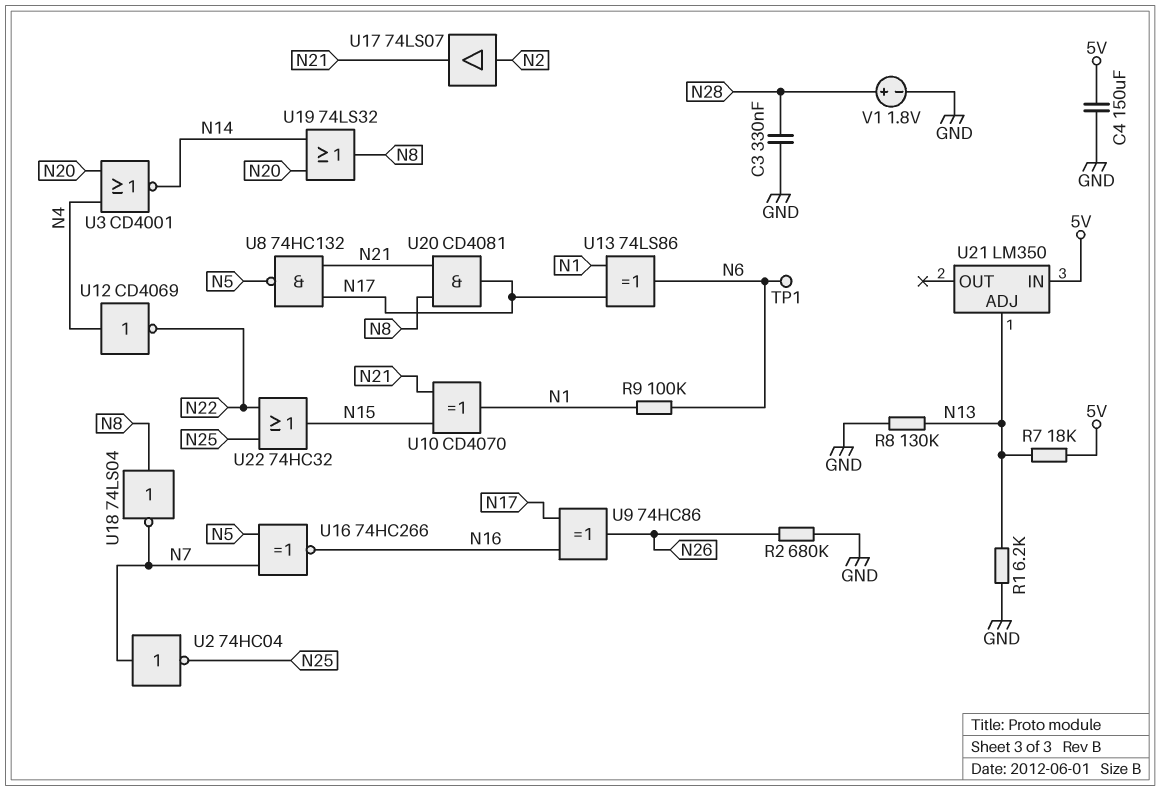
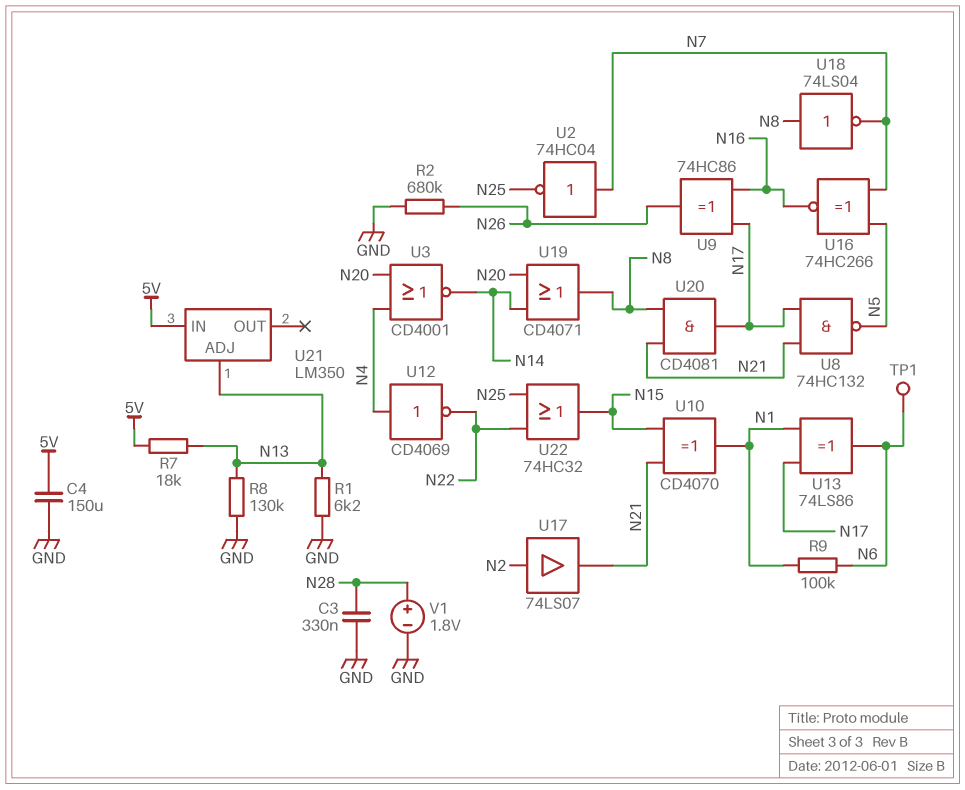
U19: OR 74LS32 (in N14, in N20, out N8) -> OR CD4071 (in N14, in N20, out N8)

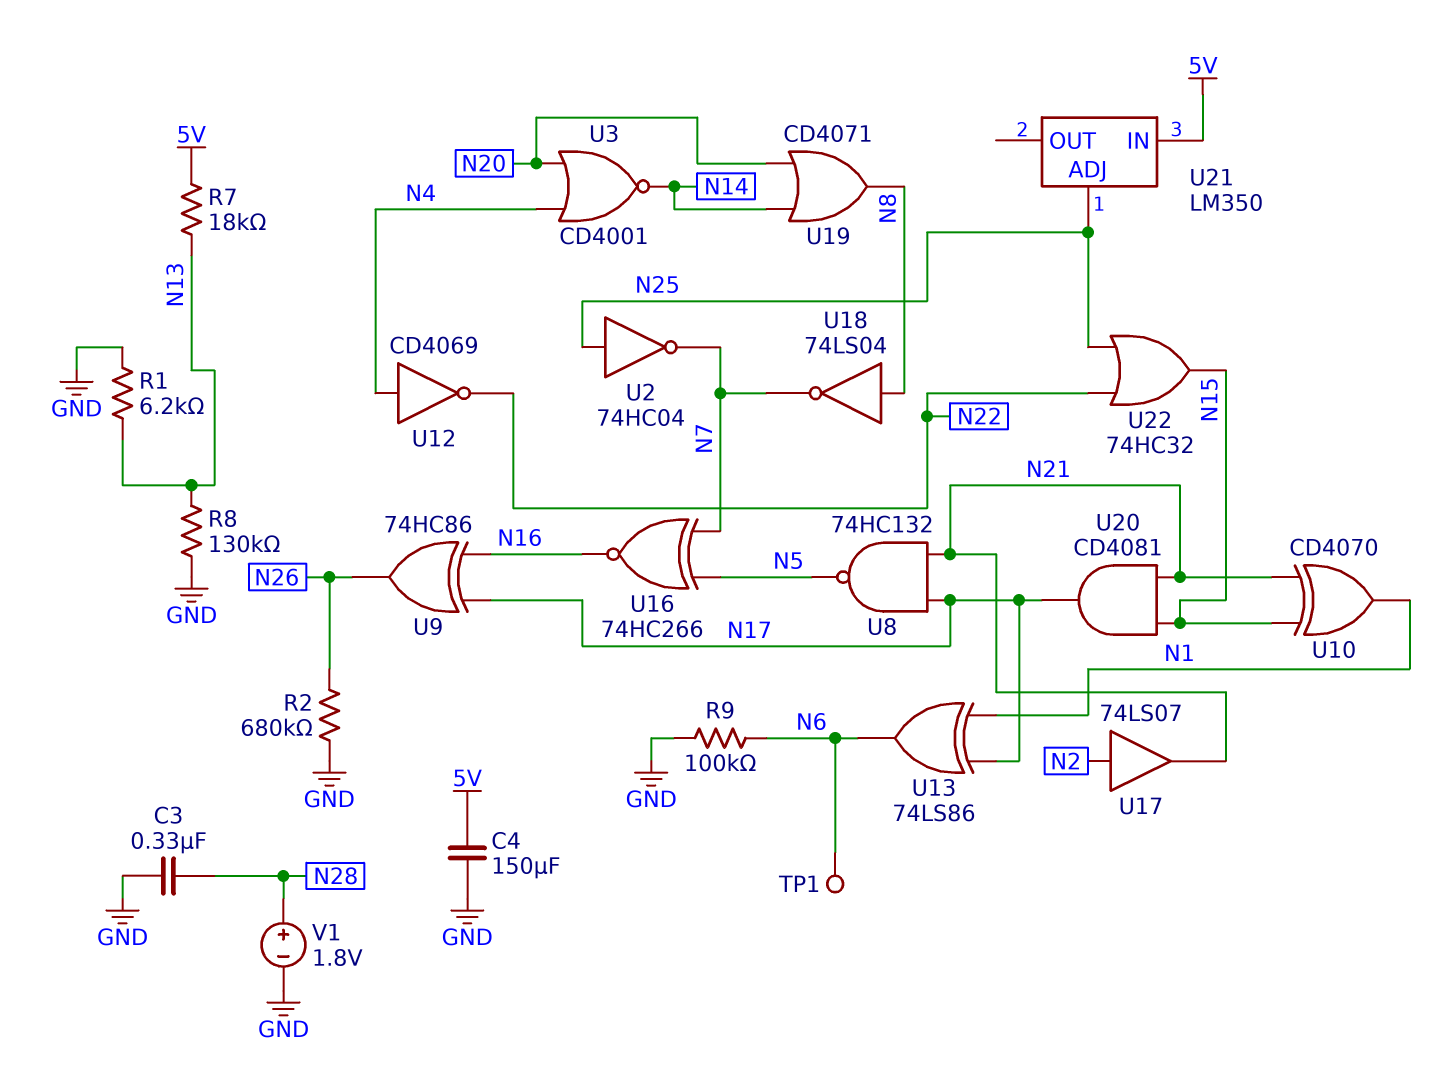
R9: 100k (N1, N6) -> 100k (GND, N6)
U2: NOT 74HC04 (in N7, out N25) -> NOT 74HC04 (in N25, out N7)
U20: AND CD4081 (in N8, in N21, out N17) -> AND CD4081 (in N15, in N21, out N17)
U21 pin ADJ: N13 -> N25

